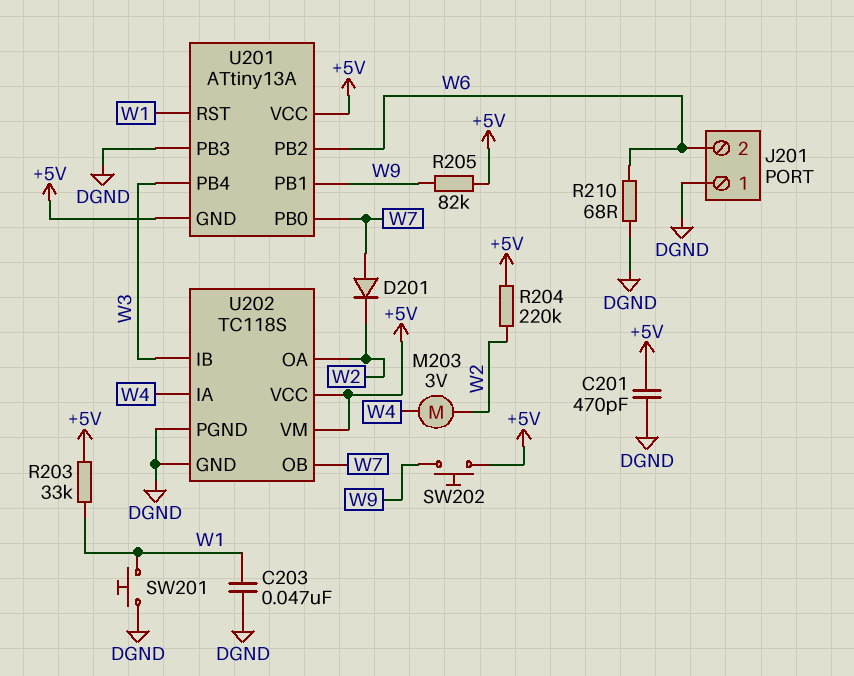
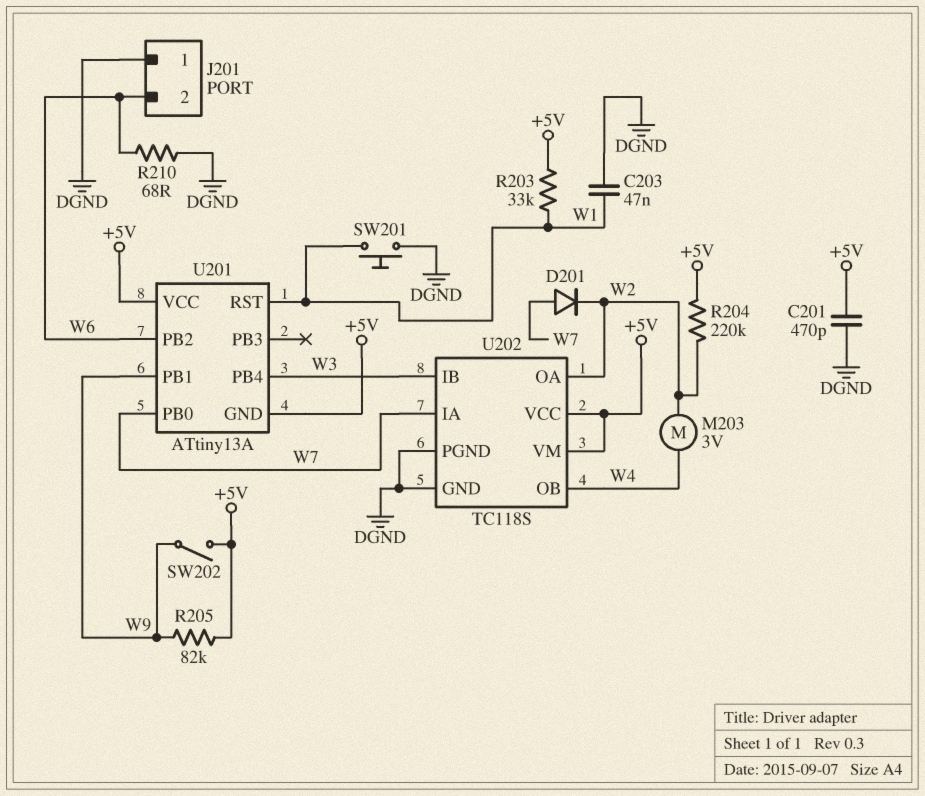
SW202: button (+5V, W9) -> switch (+5V, W9)
U201 pin PB3: DGND -> none
U202 pin IA: W4 -> W7
U202 pin OB: W7 -> W4

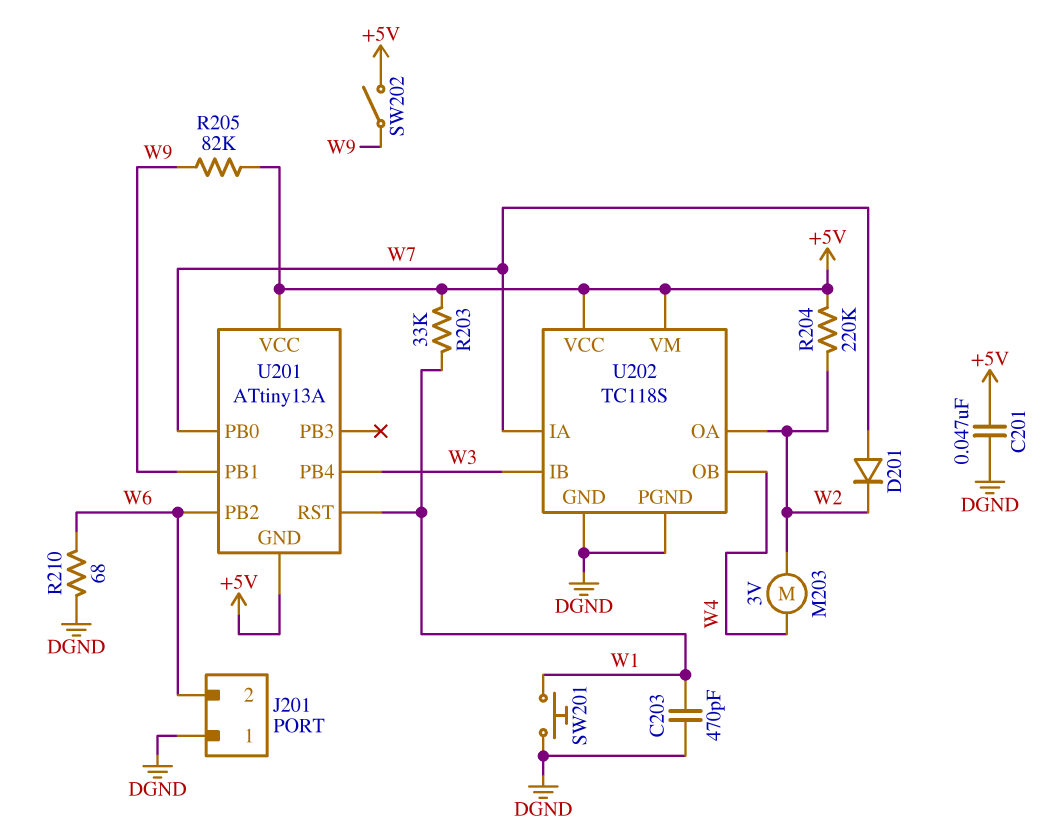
C201: 470pF (+5V, DGND) -> 47nF (+5V, DGND)
C203: 47nF (DGND, W1) -> 470pF (DGND, W1)

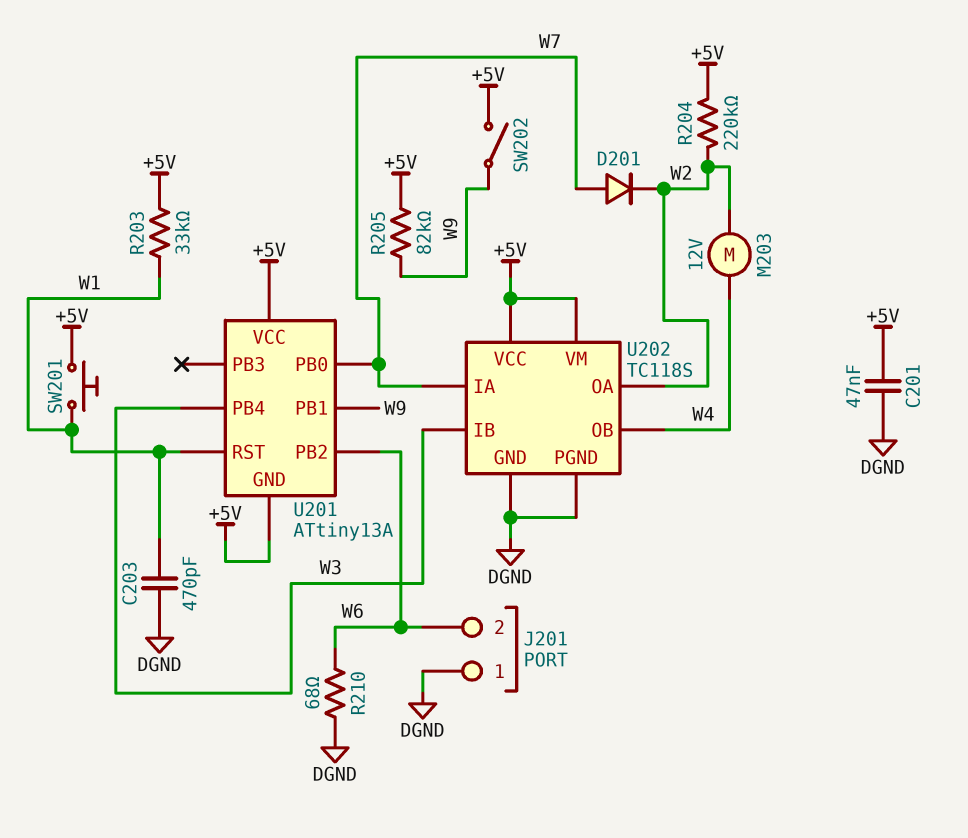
M203: motor 3V (W2, W4) -> motor 12V (W2, W4)
SW201: button (DGND, W1) -> button (+5V, W1)

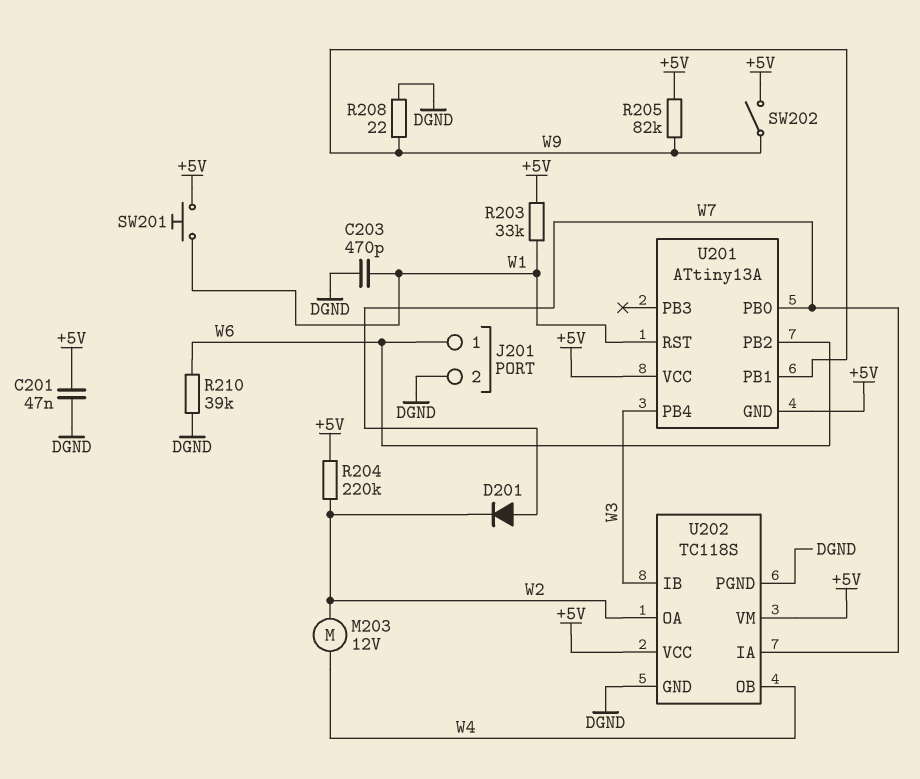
J201 pin 1: DGND -> W6
J201 pin 2: W6 -> DGND
R208: none -> 22 (DGND, W9)
R210: 68 (DGND, W6) -> 39k (DGND, W6)

